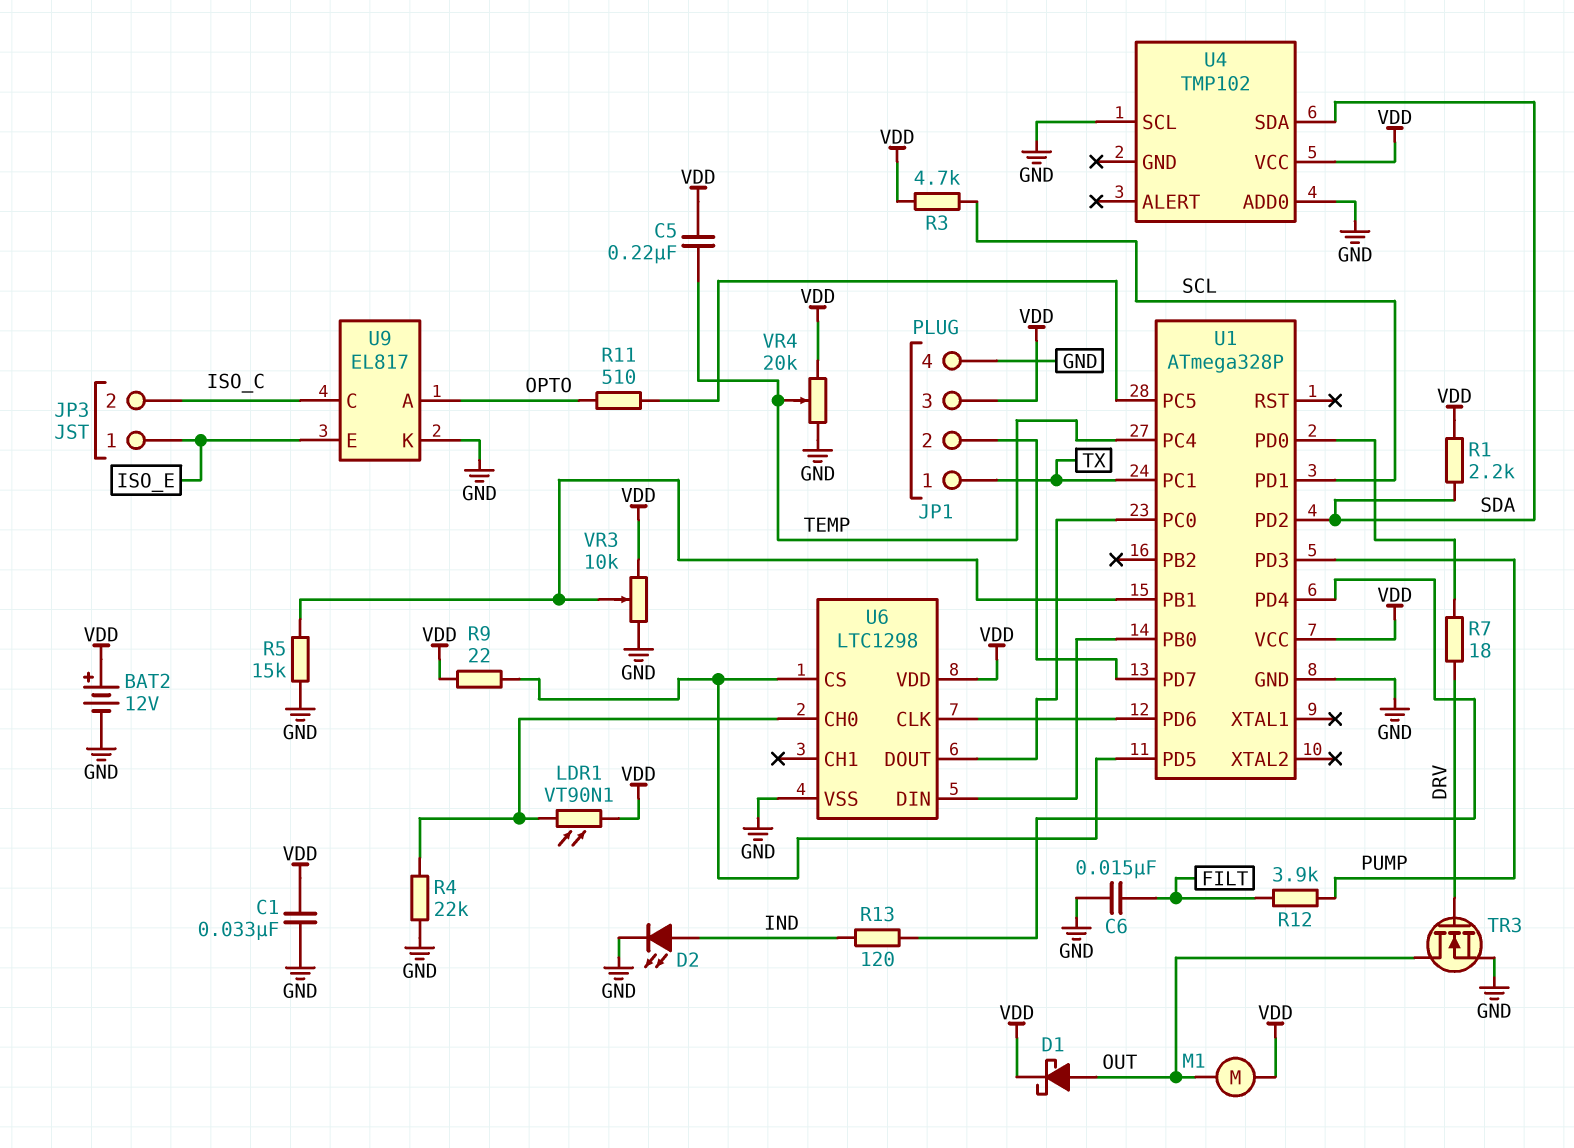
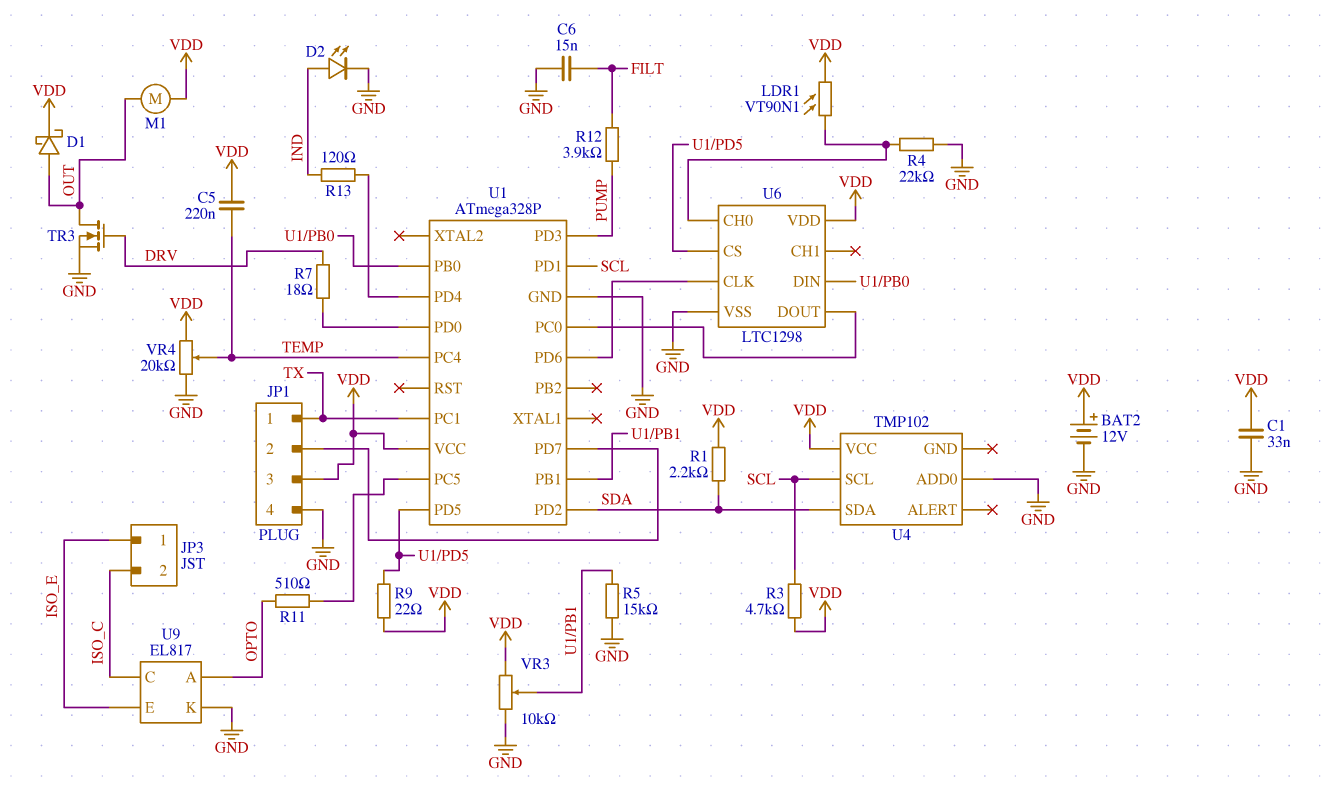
U4 pin SCL: GND -> SCL

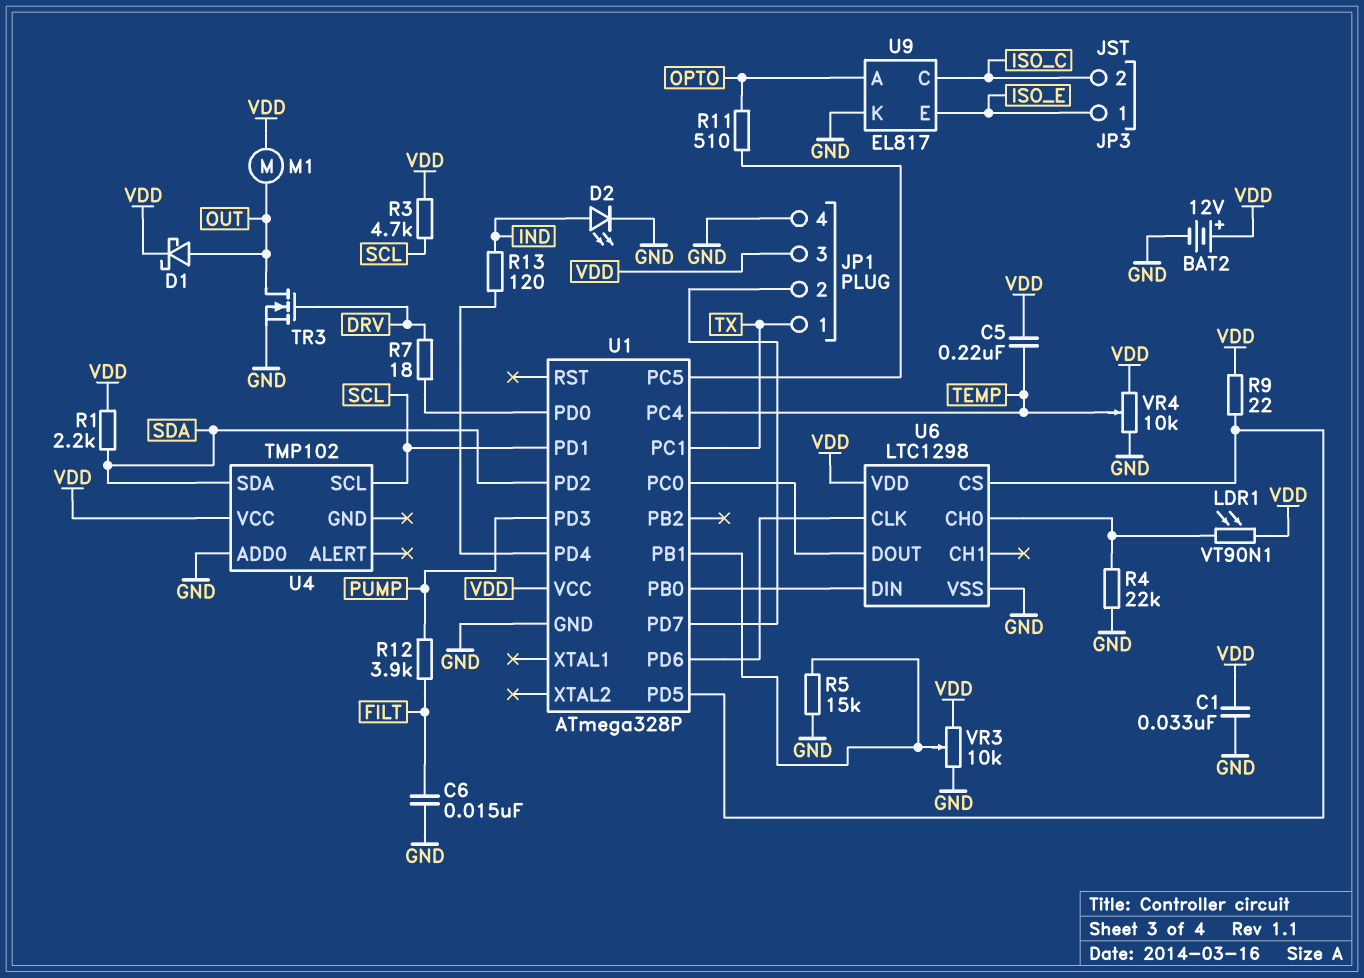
VR4: 20k (GND, VDD, wiper TEMP) -> 10k (GND, VDD, wiper TEMP)

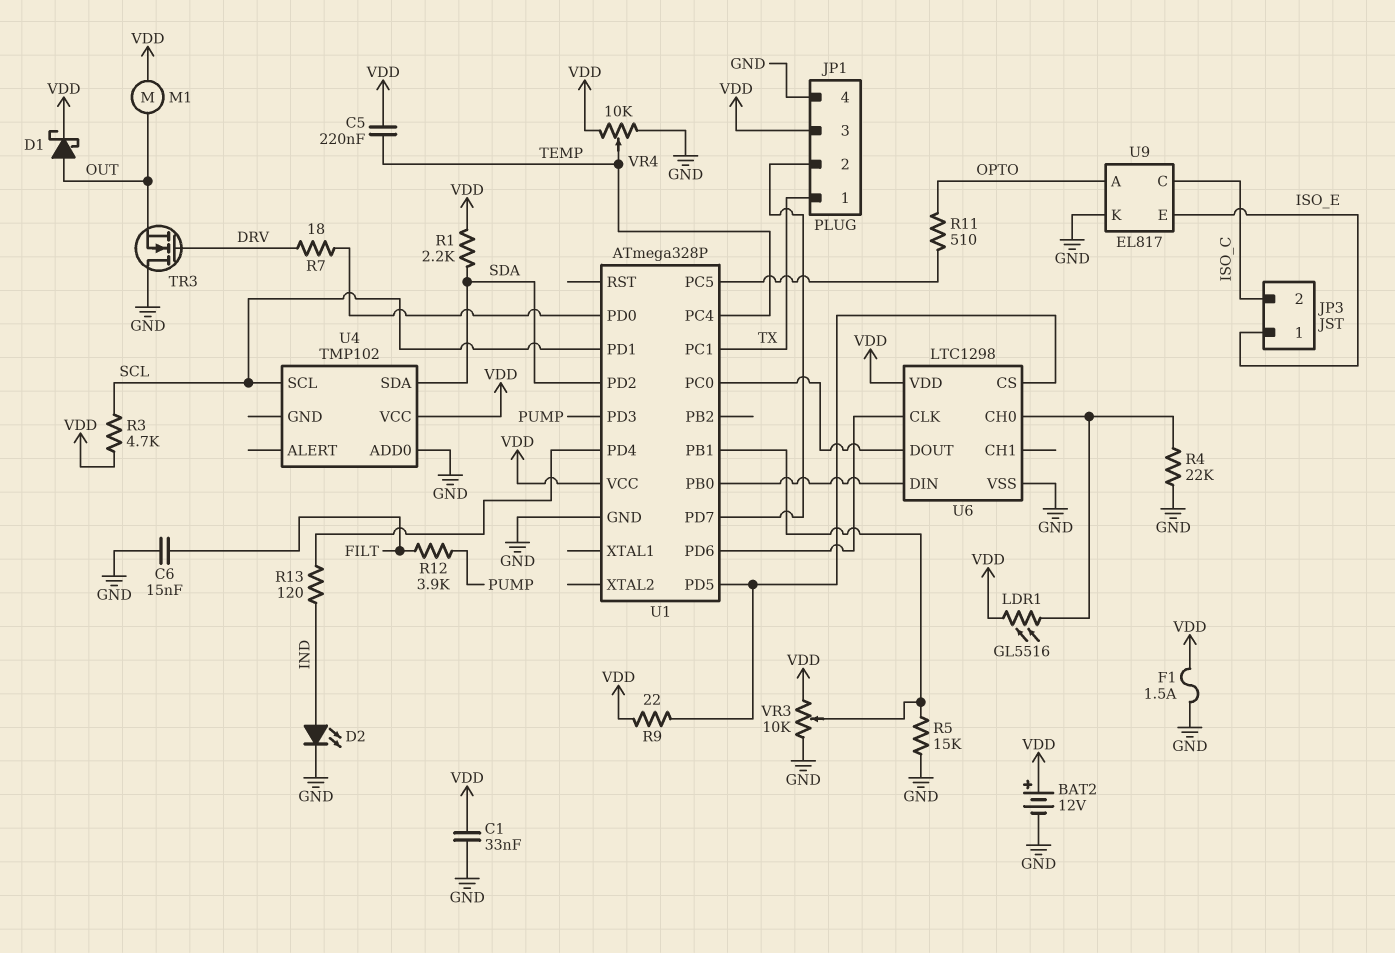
F1: none -> 1.5A (GND, VDD)
LDR1: VT90N1 (U6/CH0, VDD) -> GL5516 (U6/CH0, VDD)
TR3: NMOS (G DRV, D OUT, S GND) -> NMOS (G DRV, D GND, S OUT)

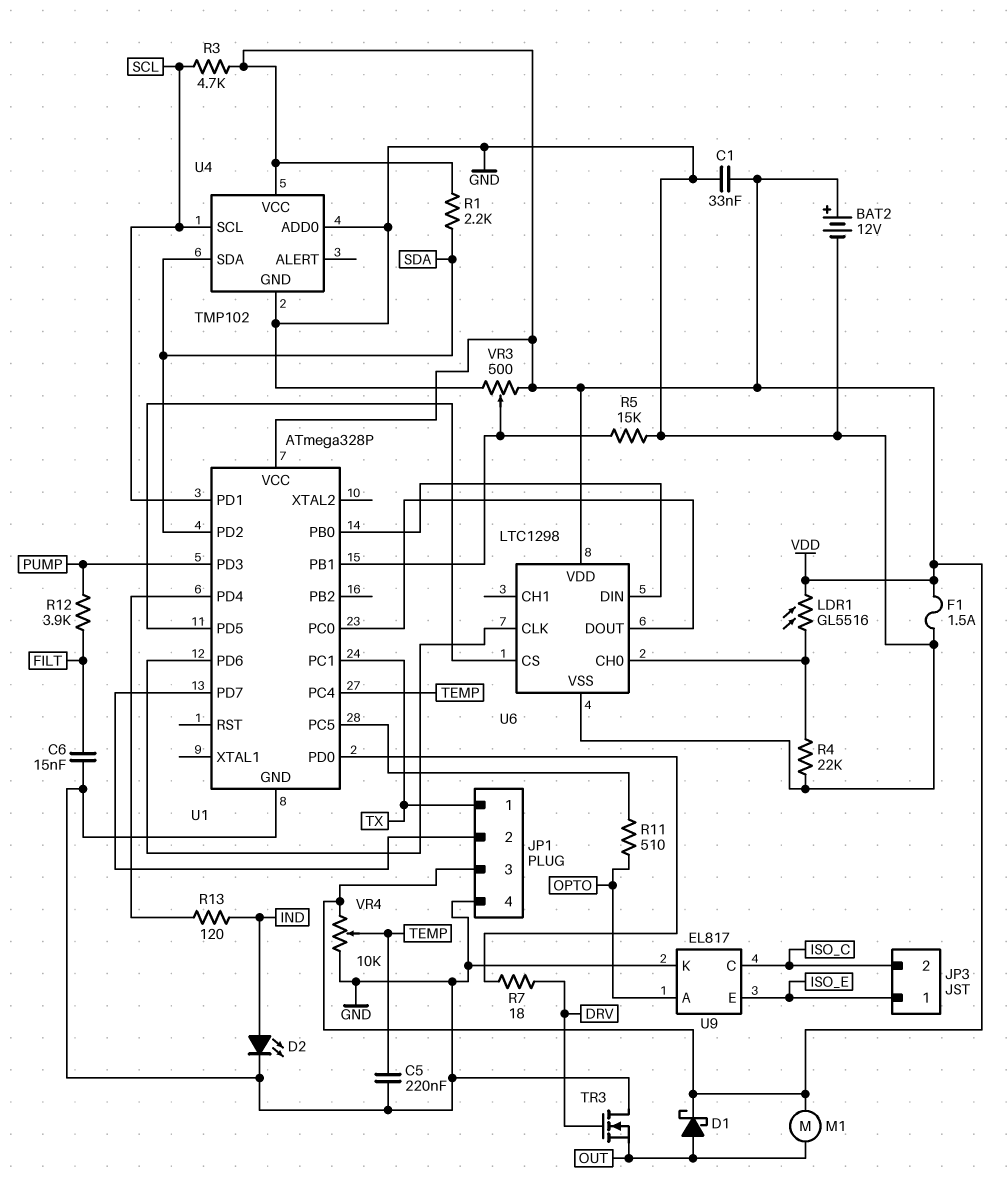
C5: 220nF (TEMP, VDD) -> 220nF (GND, TEMP)
R9: 22 (U1/PD5, VDD) -> none
U4 pin GND: none -> GND
VR3: 10k (GND, VDD, wiper U1/PB1) -> 500 (GND, VDD, wiper U1/PB1)

